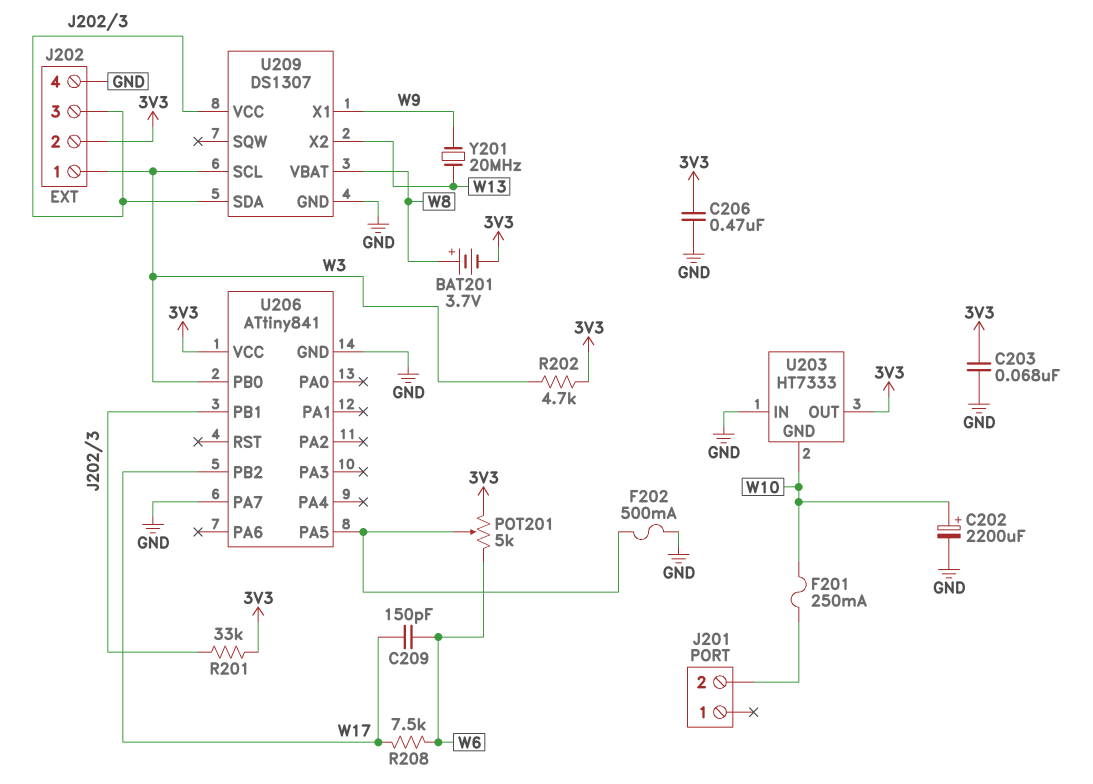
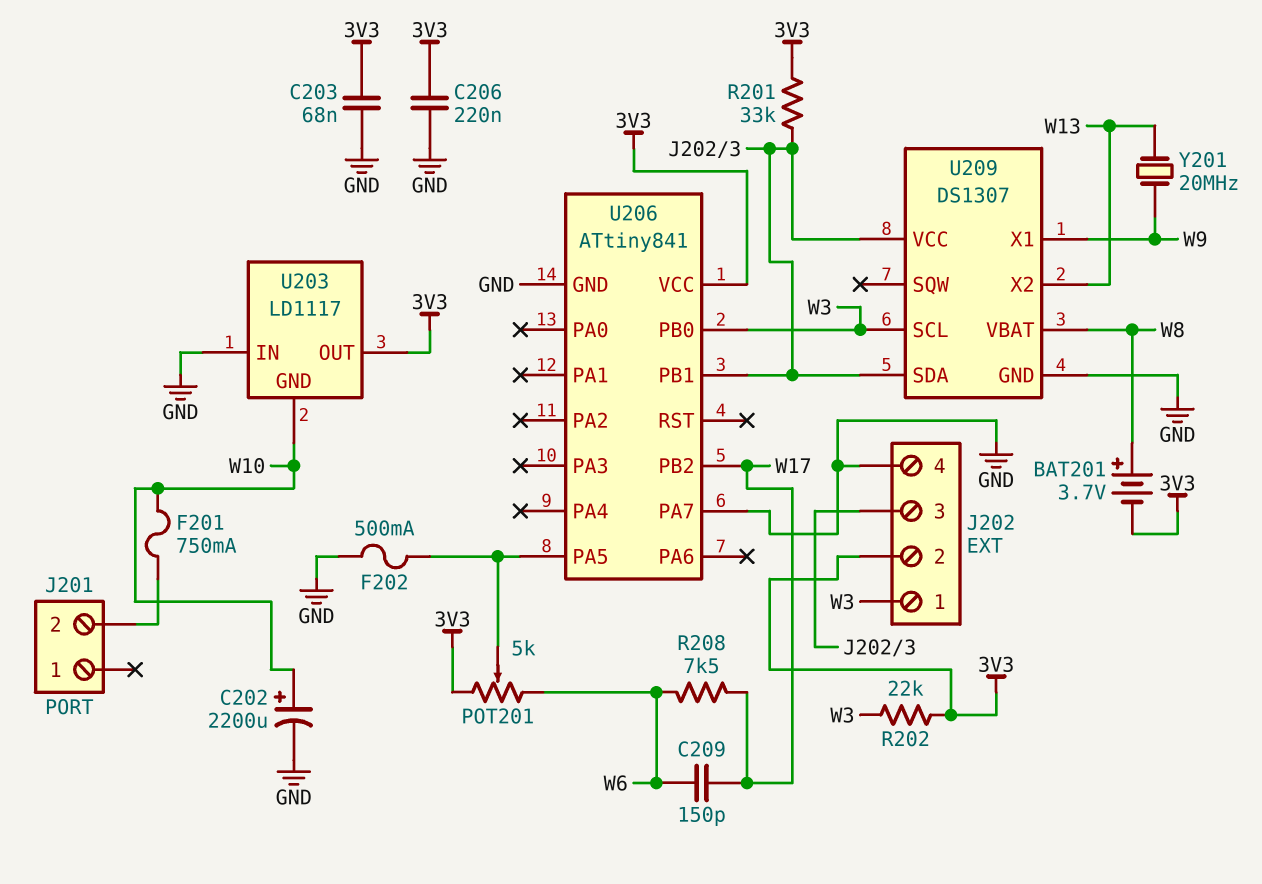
C206: 470nF (3V3, GND) -> 220nF (3V3, GND)
F201: 250mA (J201/2, W10) -> 750mA (J201/2, W10)
R202: 4.7k (3V3, W3) -> 22k (3V3, W3)
U203: HT7333 -> LD1117

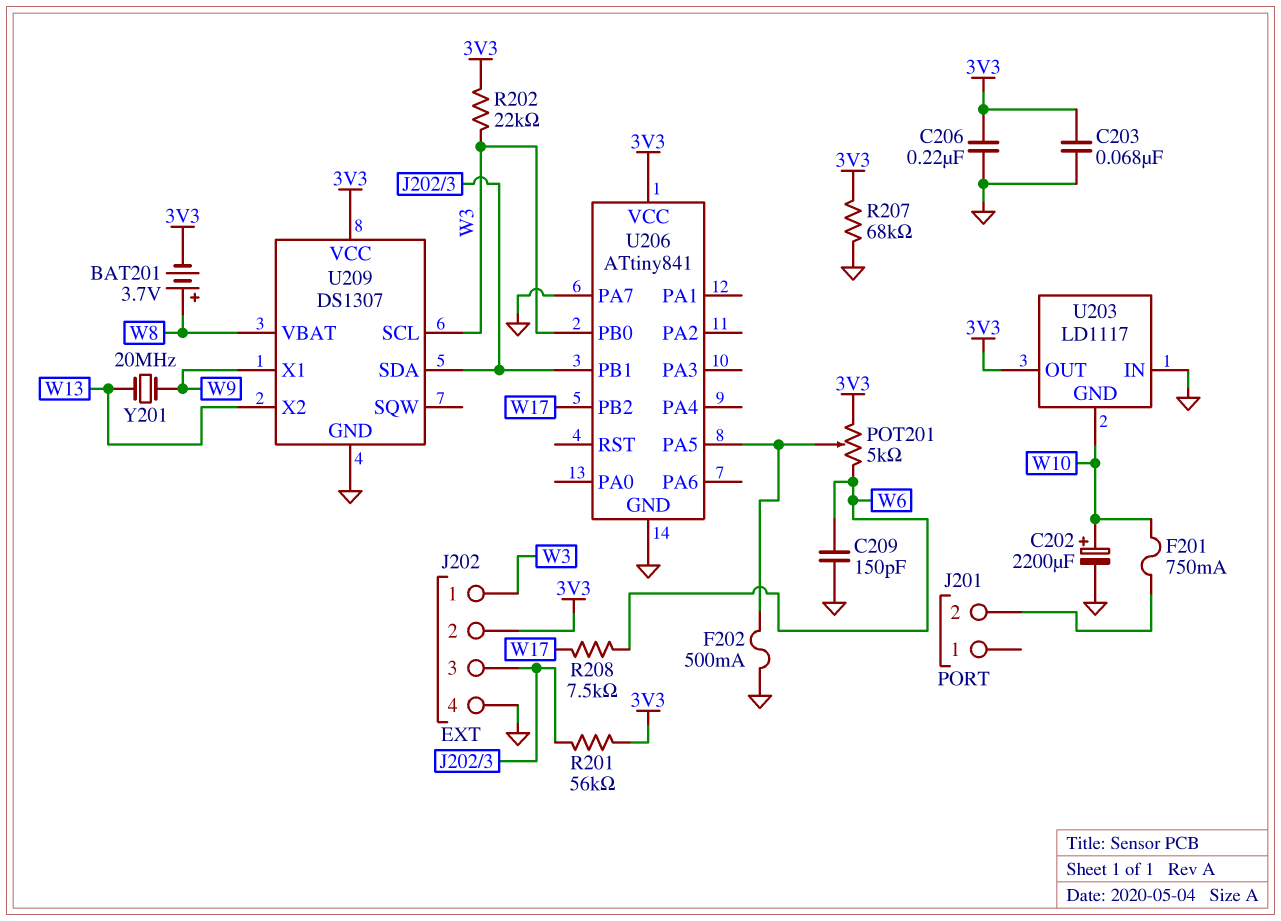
C209: 150pF (W6, W17) -> 150pF (GND, W6)
R201: 33k (3V3, J202/3) -> 56k (3V3, J202/3)
R207: none -> 68k (3V3, GND)
U209 pin VCC: J202/3 -> 3V3

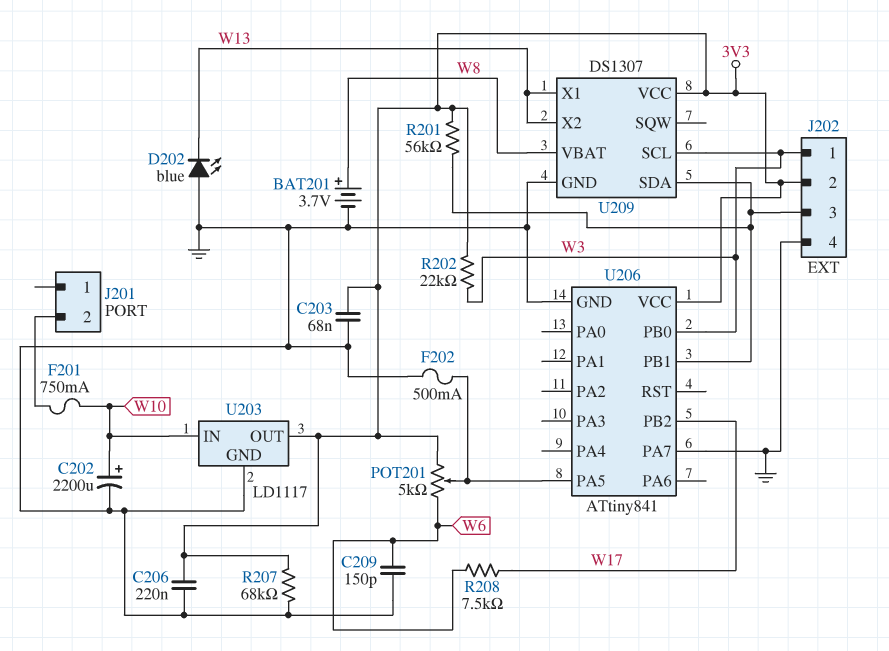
BAT201: 3.7V (plus W8, minus 3V3) -> 3.7V (plus W8, minus GND)
D202: none -> LED blue (A GND, K W13)
U203 pin GND: W10 -> GND
U203 pin IN: GND -> W10
U209 pin X1: W9 -> W13
Y201: 20MHz (W9, W13) -> none

